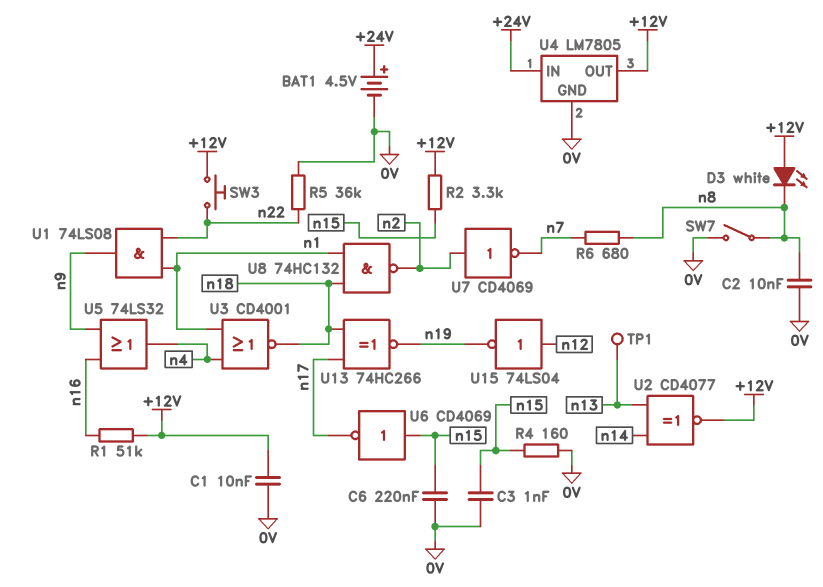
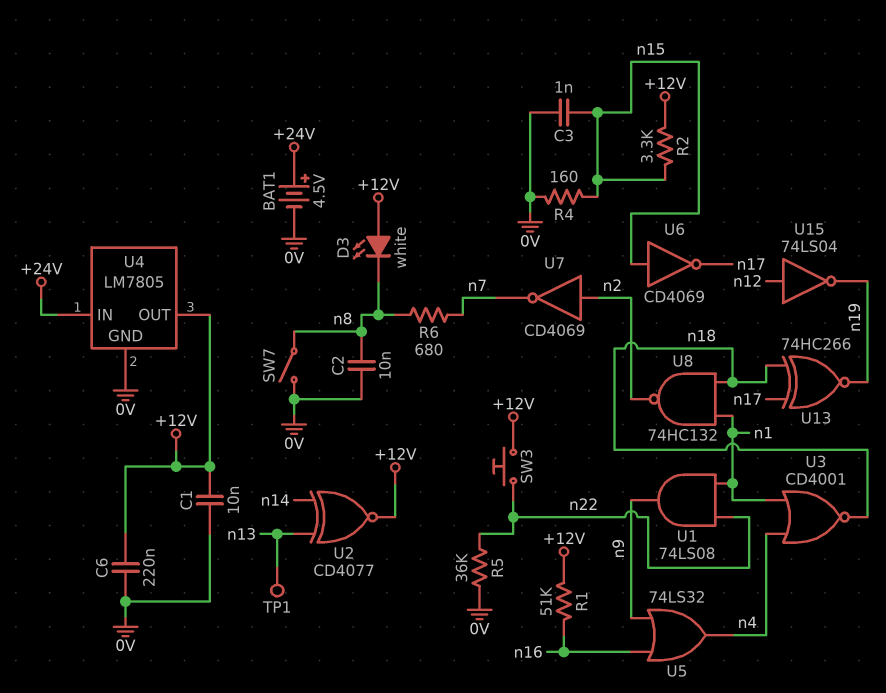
C6: 220nF (0V, n15) -> 220nF (+12V, 0V)

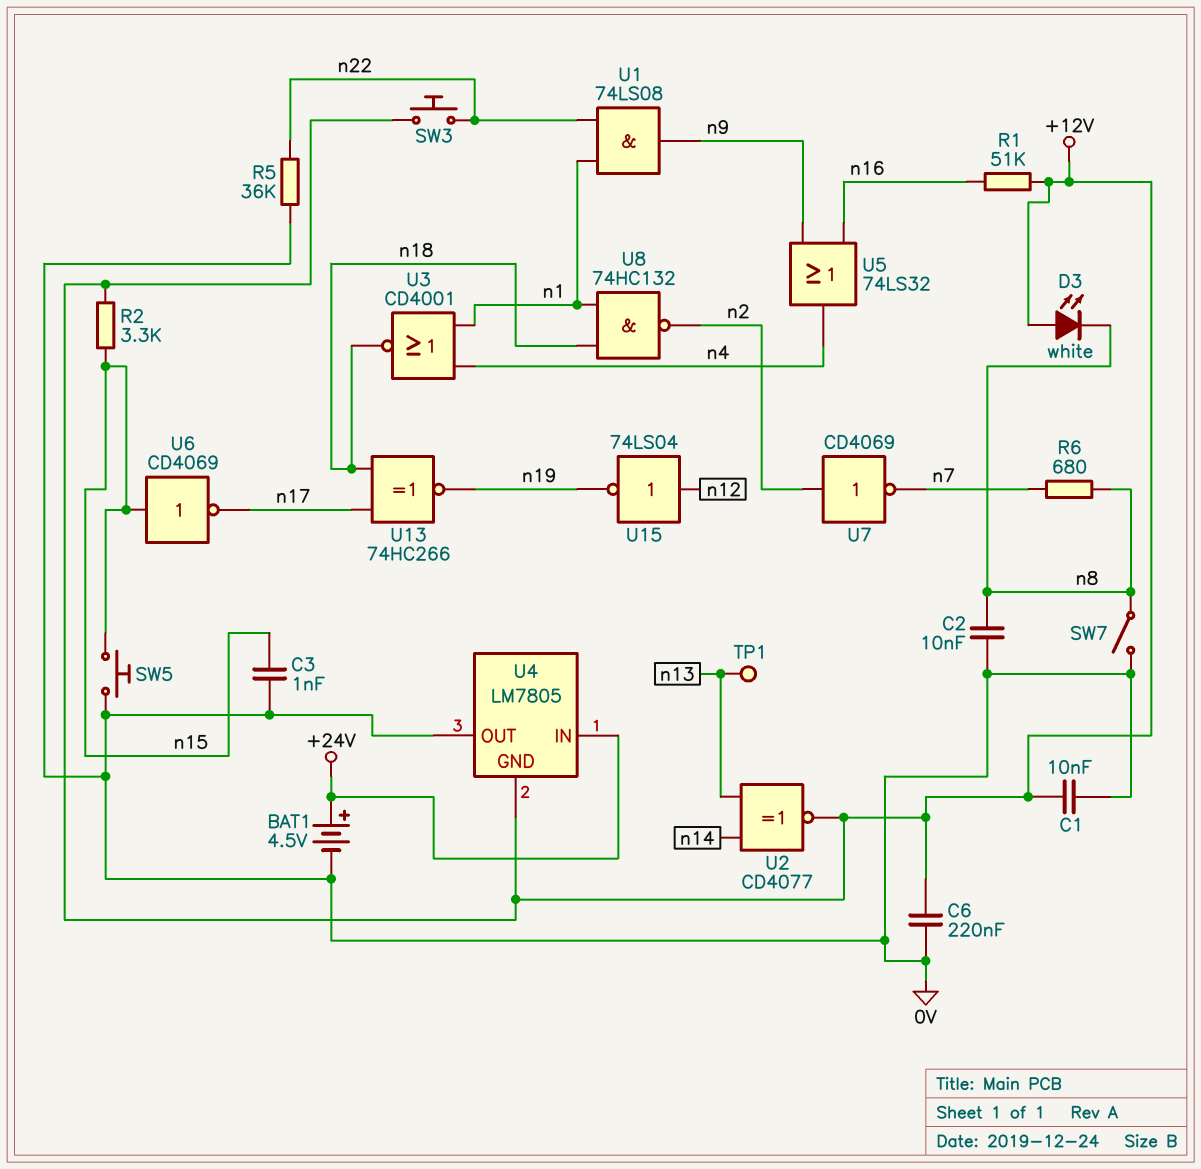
R4: 160 (0V, n15) -> none
SW5: none -> button (0V, n15)
U4 pin GND: 0V -> +12V
U4 pin OUT: +12V -> 0V

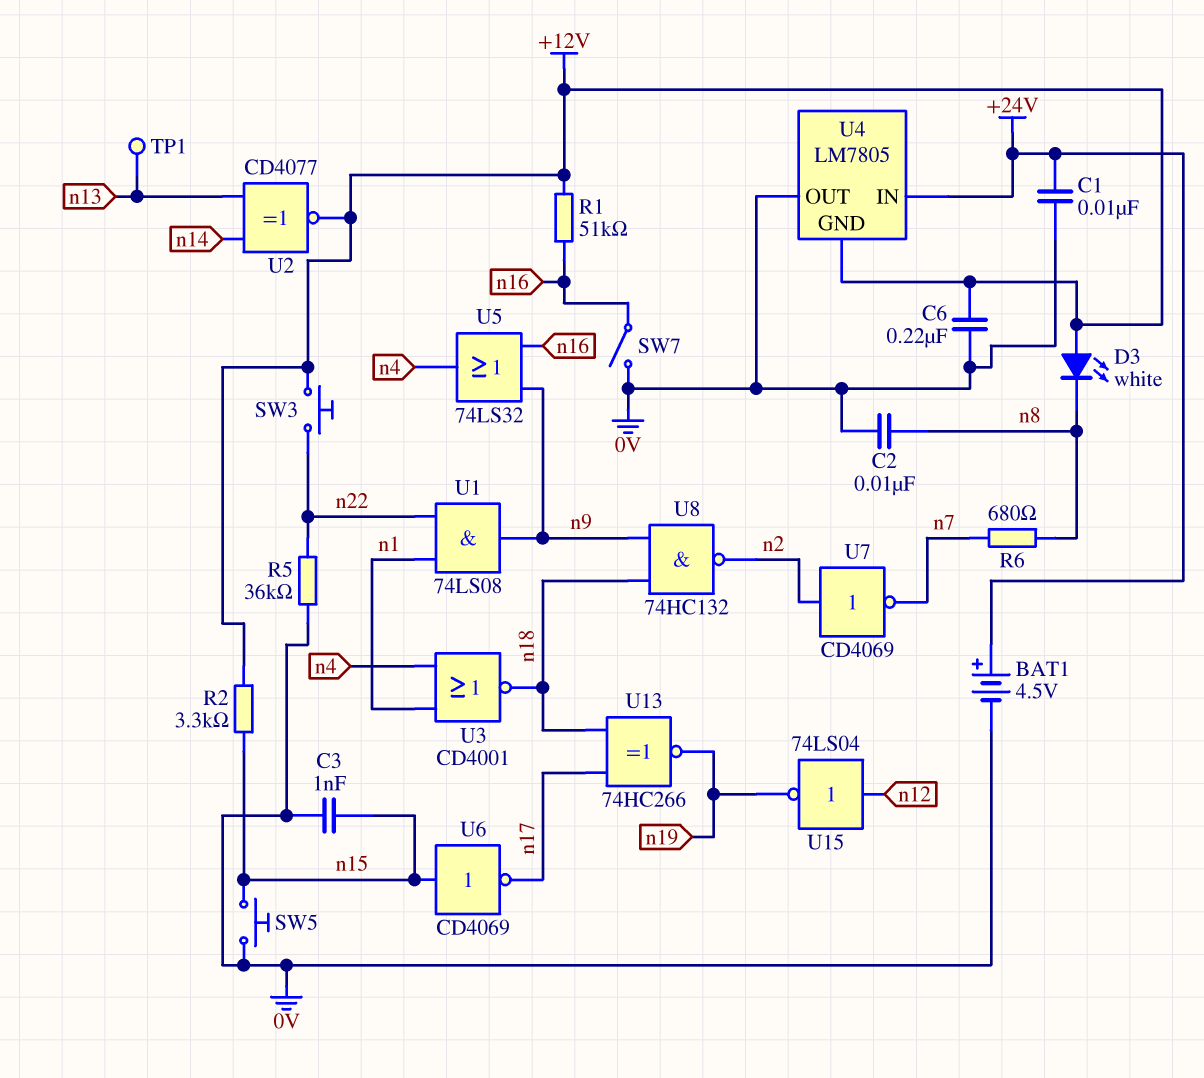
C1: 10nF (+12V, 0V) -> 10nF (+24V, 0V)
SW7: switch (0V, n8) -> switch (0V, n16)
U8: NAND 74HC132 (in n1, in n18, out n2) -> NAND 74HC132 (in n9, in n18, out n2)

